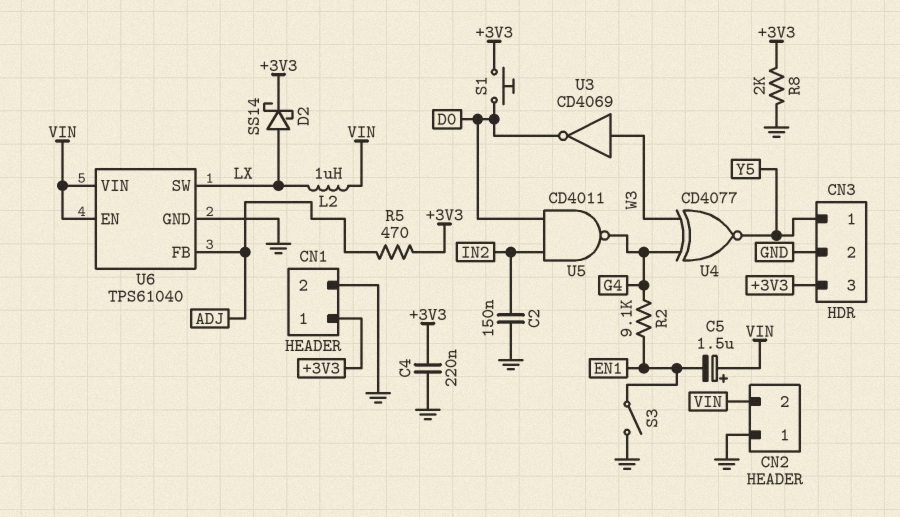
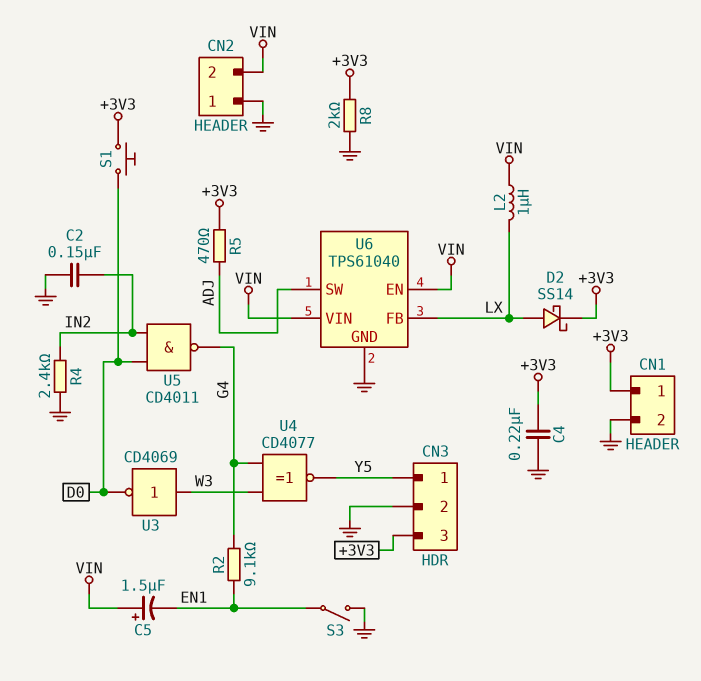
R4: none -> 2.4k (GND, IN2)
U6 pin FB: ADJ -> LX
U6 pin SW: LX -> ADJ

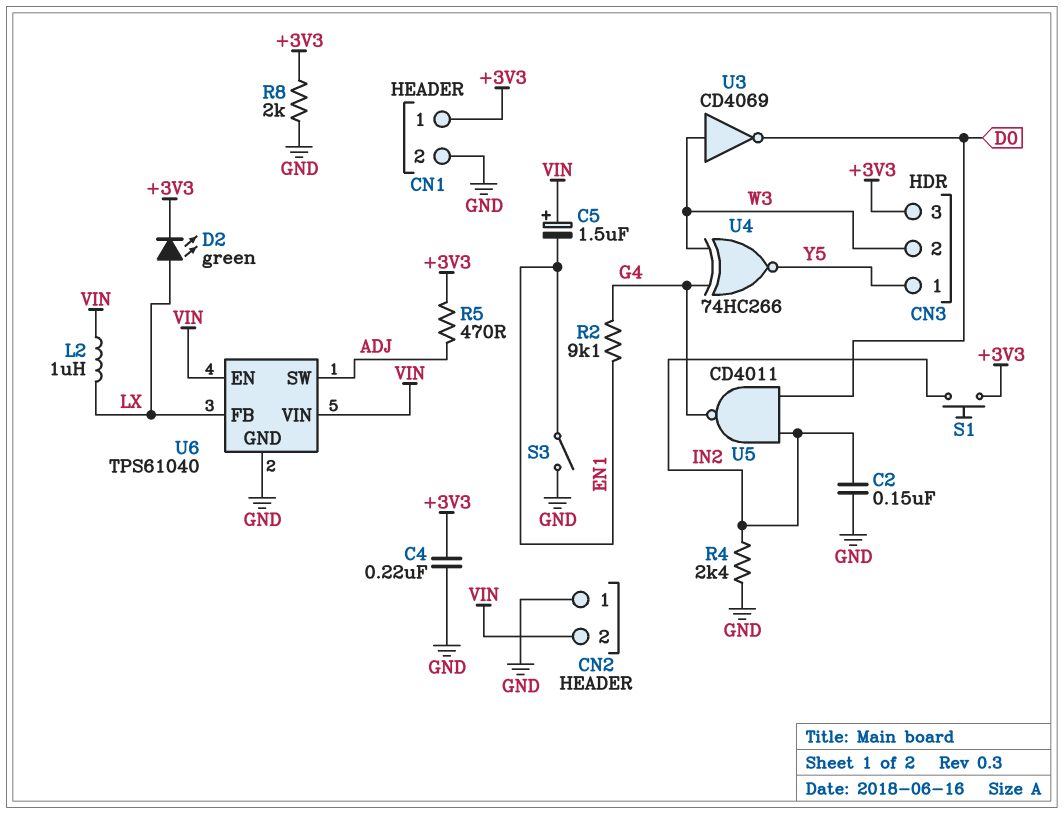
CN3 pin 2: GND -> W3
D2: schottky SS14 (A LX, K +3V3) -> LED green (A LX, K +3V3)
S1: button (+3V3, D0) -> button (+3V3, IN2)
U4: XNOR CD4077 (in G4, in W3, out Y5) -> XNOR 74HC266 (in G4, in W3, out Y5)

